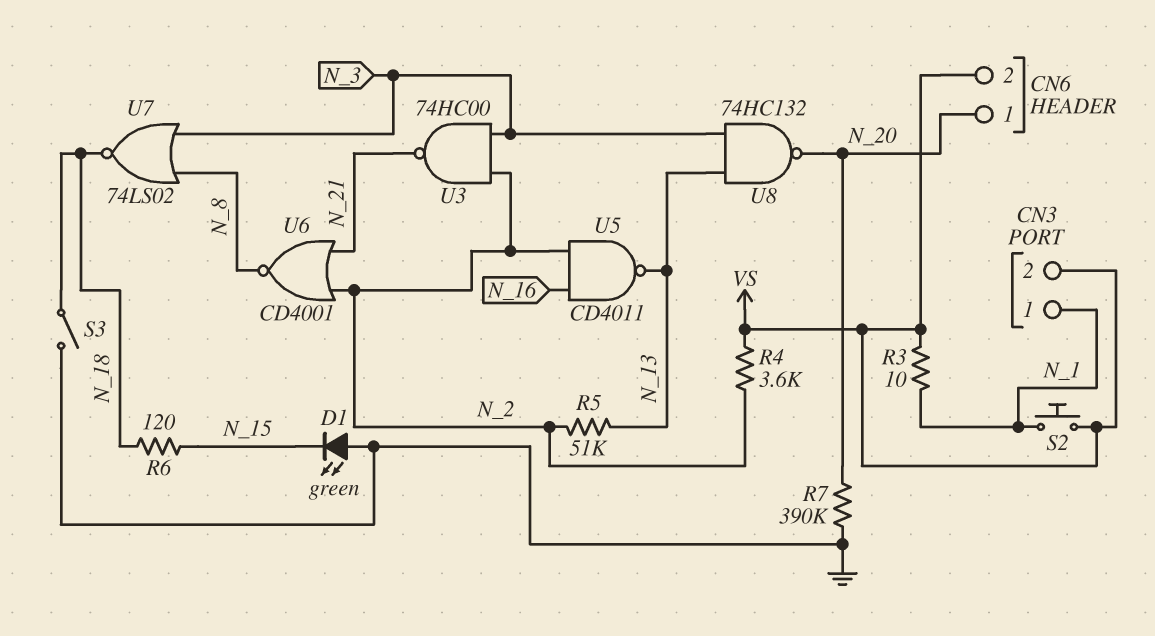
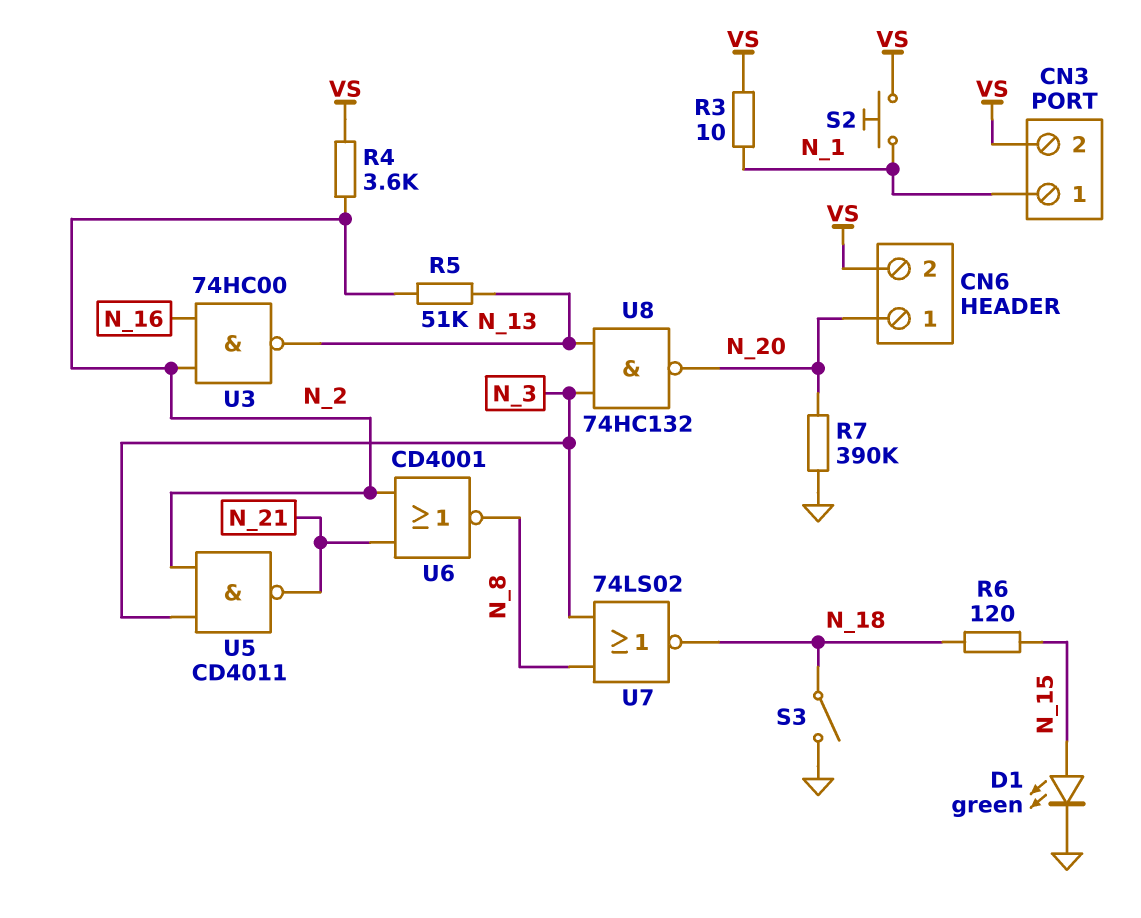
D1: LED green (A GND, K N_15) -> LED green (A N_15, K GND)
U3: NAND 74HC00 (in N_2, in N_3, out N_21) -> NAND 74HC00 (in N_2, in N_16, out N_13)
U5: NAND CD4011 (in N_2, in N_16, out N_13) -> NAND CD4011 (in N_2, in N_3, out N_21)

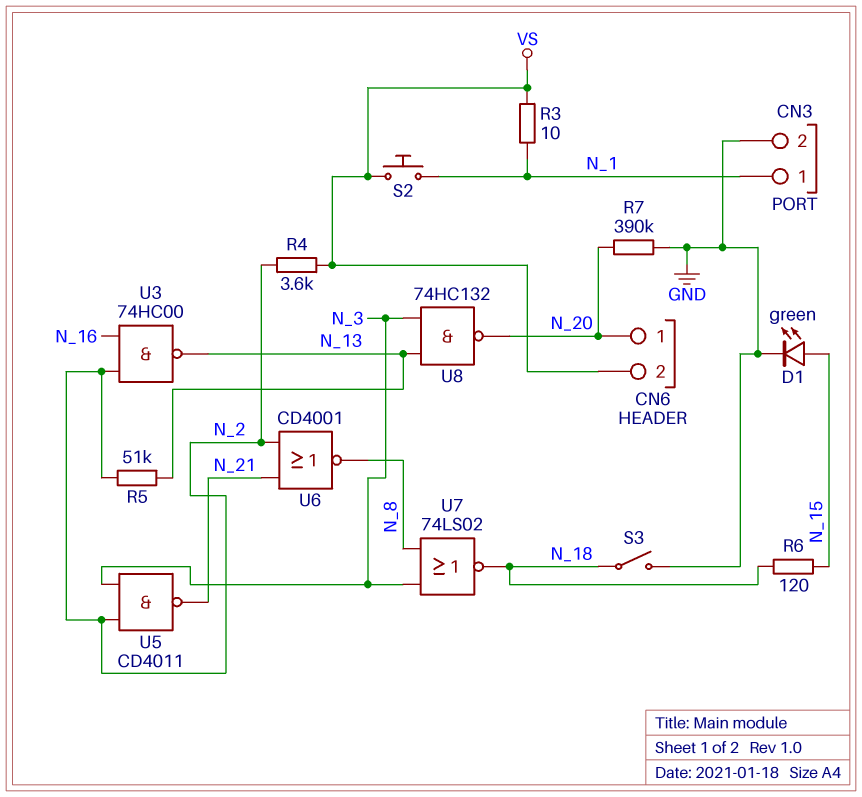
CN3 pin 2: VS -> GND

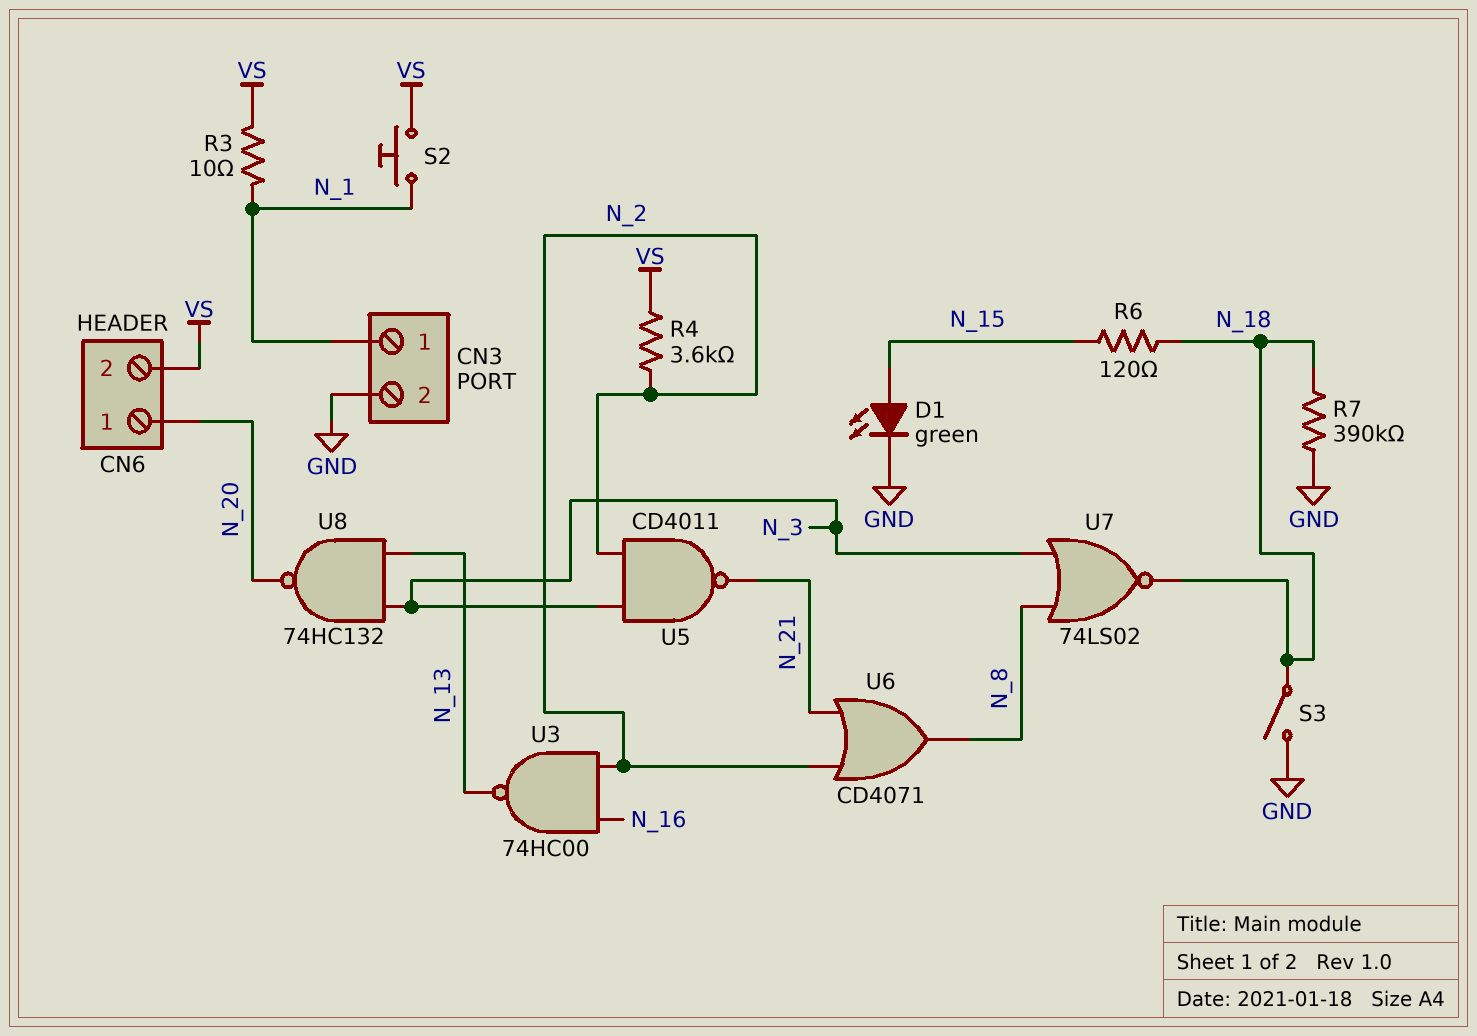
R5: 51k (N_2, N_13) -> none
R7: 390k (GND, N_20) -> 390k (GND, N_18)
U6: NOR CD4001 (in N_2, in N_21, out N_8) -> OR CD4071 (in N_2, in N_21, out N_8)

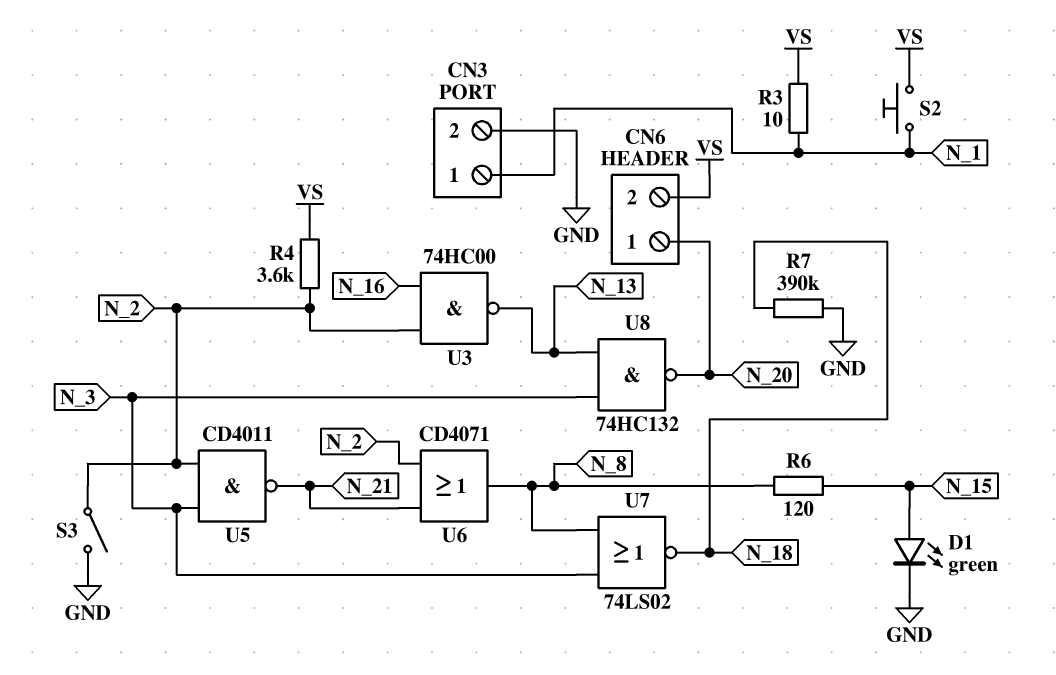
R6: 120 (N_15, N_18) -> 120 (N_8, N_15)
S3: switch (GND, N_18) -> switch (GND, N_2)

